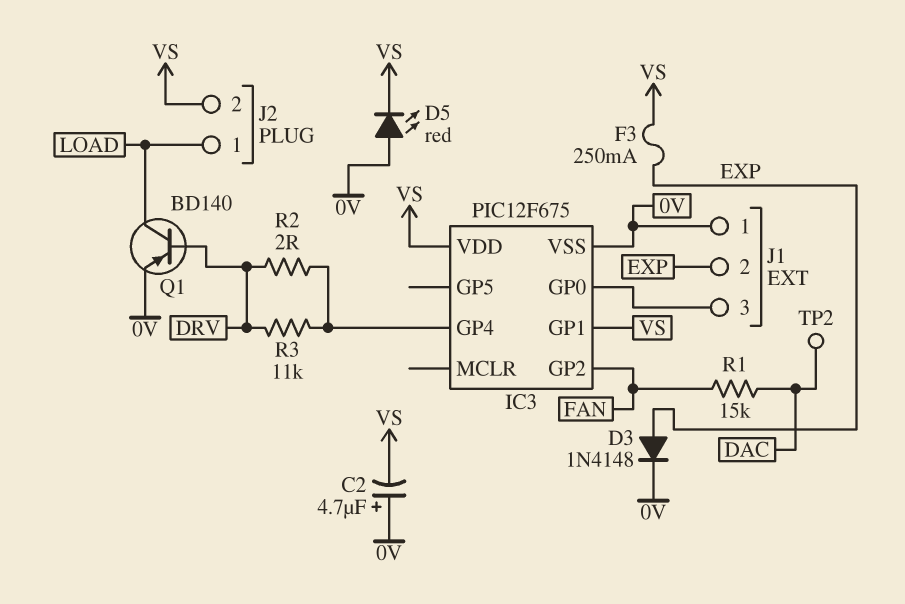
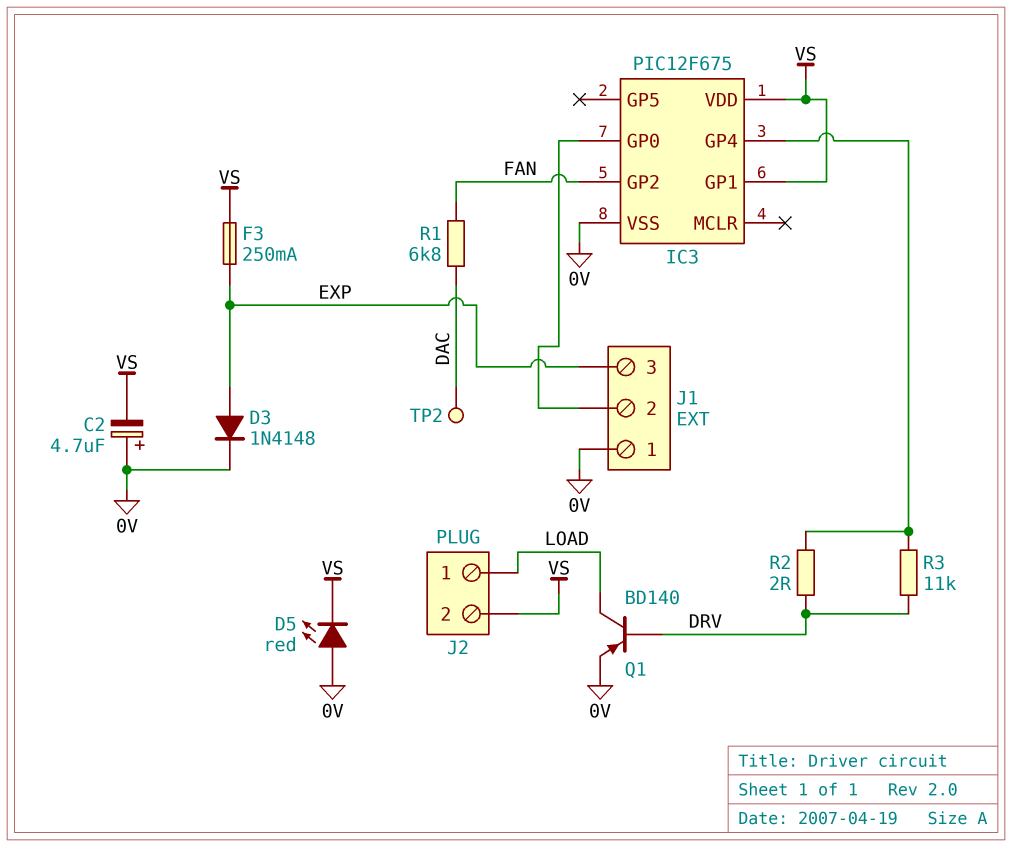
J1 pin 2: EXP -> IC3/GP0
J1 pin 3: IC3/GP0 -> EXP
R1: 15k (DAC, FAN) -> 6.8k (DAC, FAN)

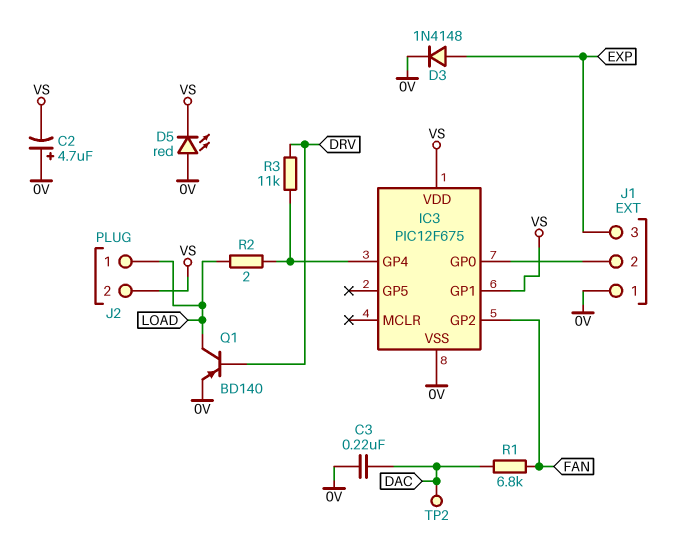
C3: none -> 220nF (0V, DAC)
F3: 250mA (EXP, VS) -> none
R2: 2 (DRV, IC3/GP4) -> 2 (IC3/GP4, LOAD)

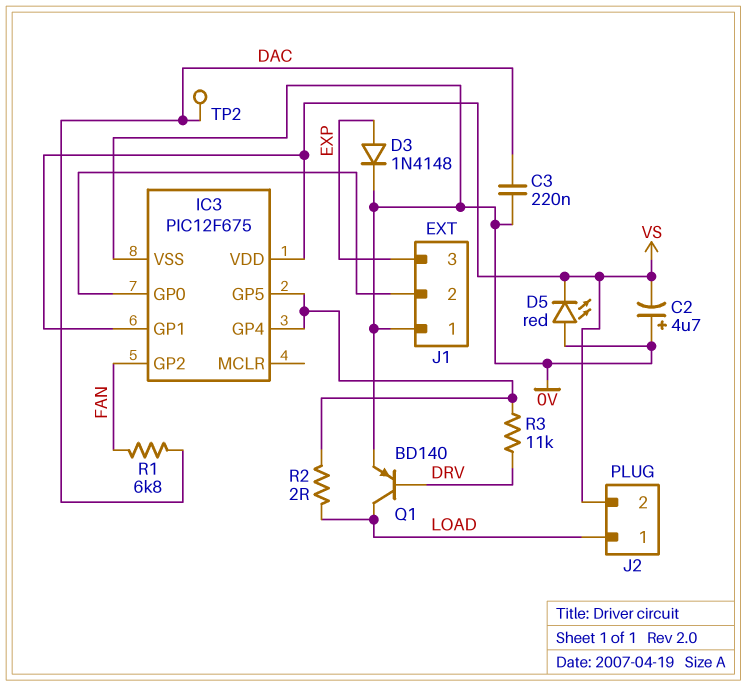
IC3 pin GP5: none -> IC3/GP4

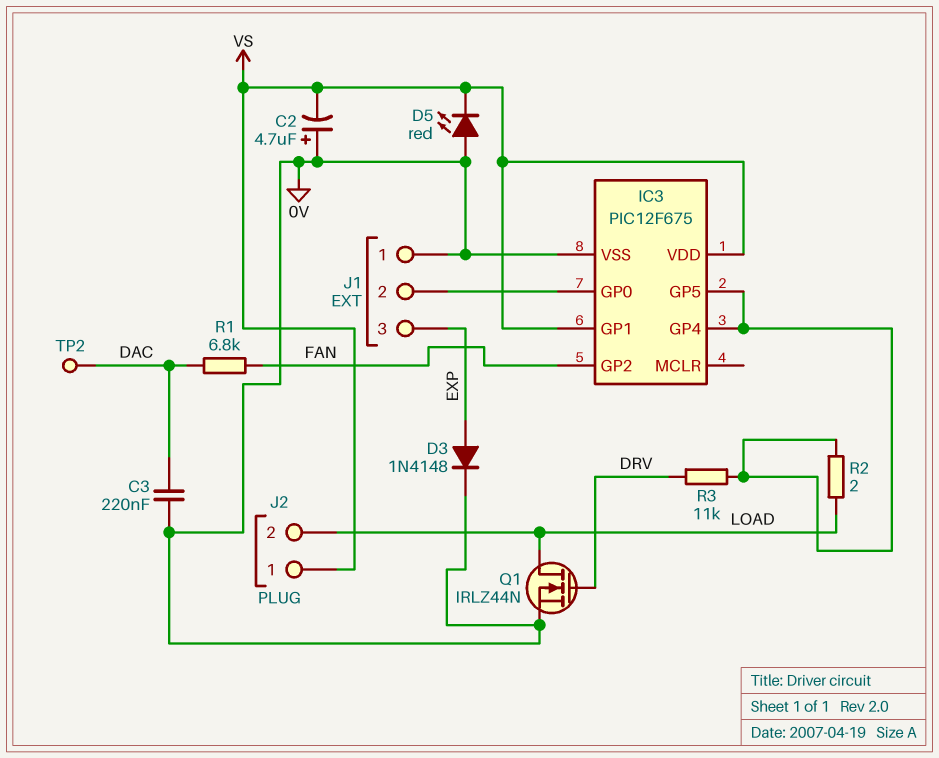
J2 pin 1: LOAD -> VS
J2 pin 2: VS -> LOAD
Q1: PNP BD140 (B DRV, C LOAD, E 0V) -> NMOS IRLZ44N (G DRV, D LOAD, S 0V)

